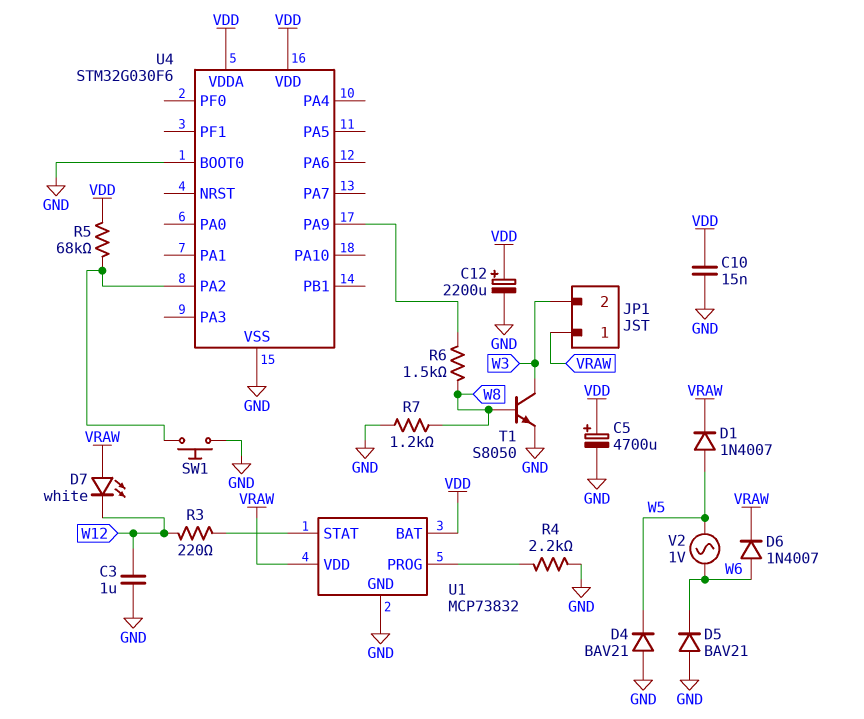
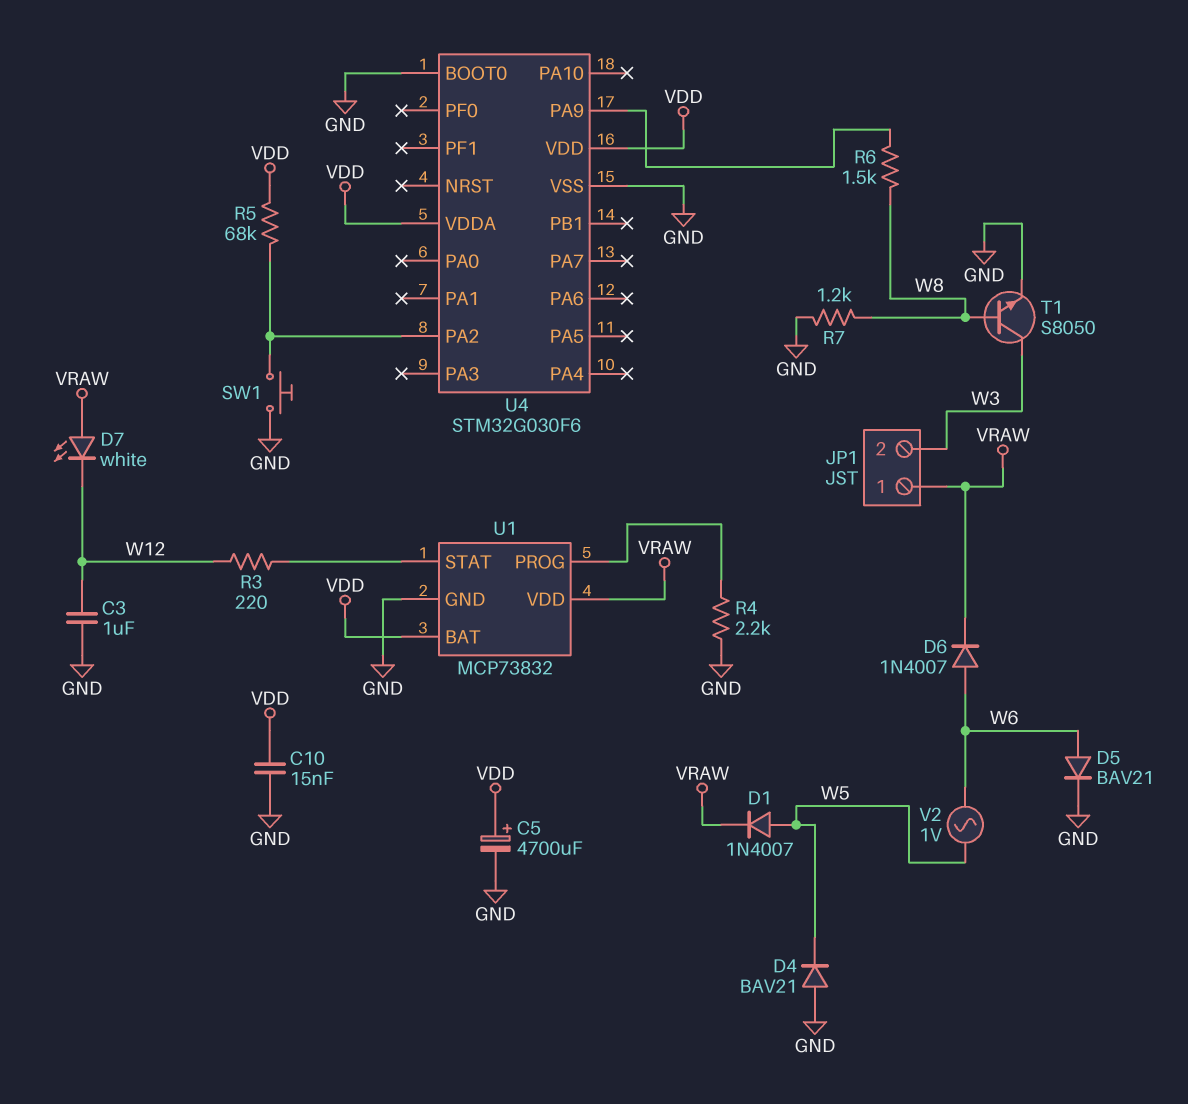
C12: 2200uF (plus VDD, minus GND) -> none
D5: diode BAV21 (A GND, K W6) -> diode BAV21 (A W6, K GND)

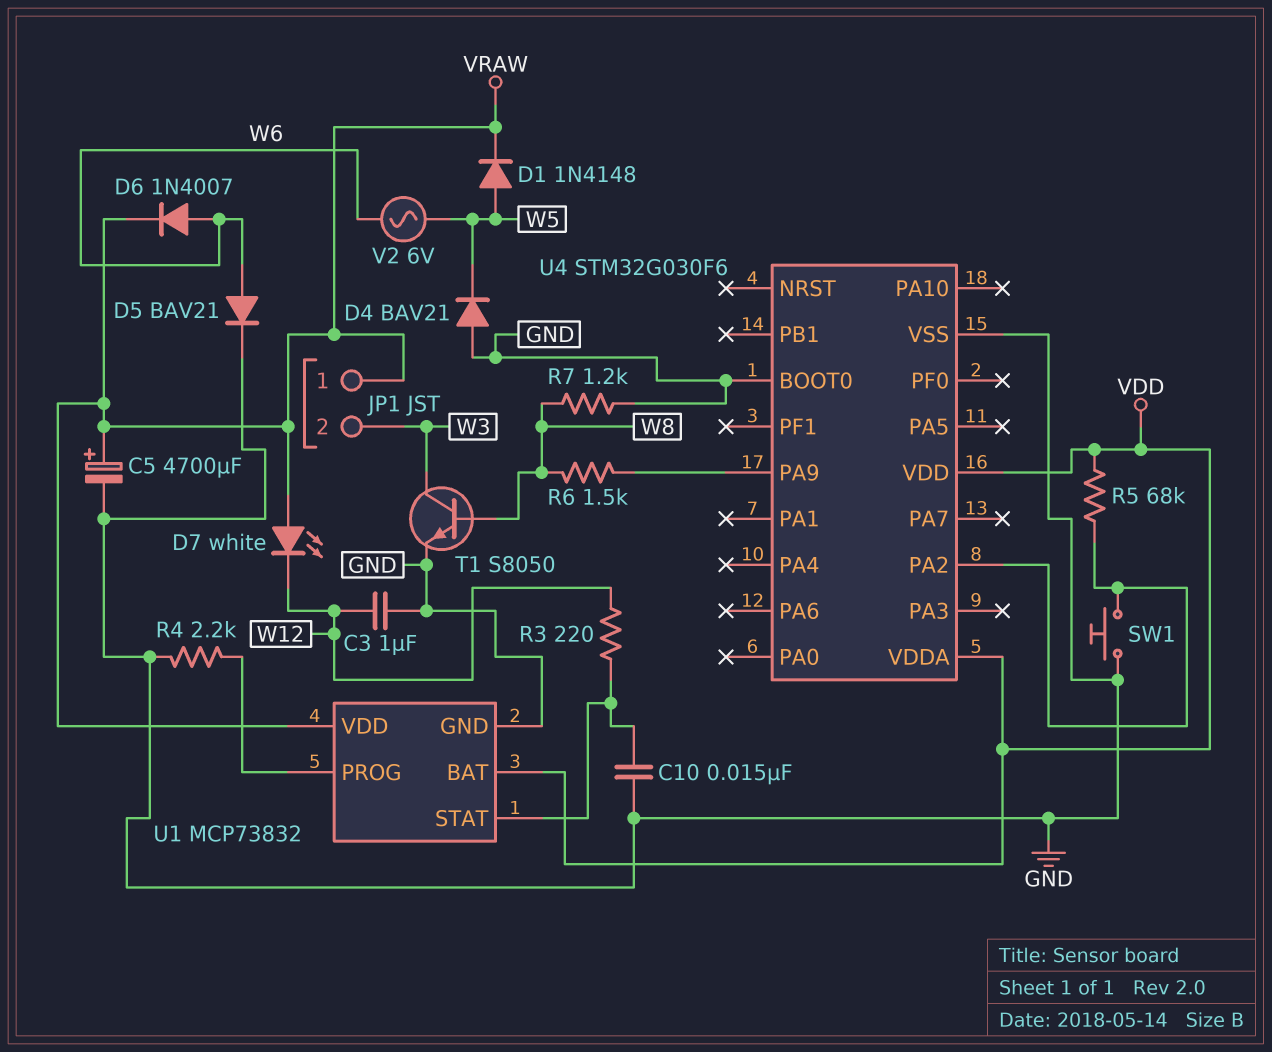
C5: 4700uF (plus VDD, minus GND) -> 4700uF (plus VRAW, minus GND)
C10: 15nF (GND, VDD) -> 15nF (GND, U1/STAT)
D1: diode 1N4007 (A W5, K VRAW) -> diode 1N4148 (A W5, K VRAW)
V2: AC 1V (W5, W6) -> AC 6V (W5, W6)

